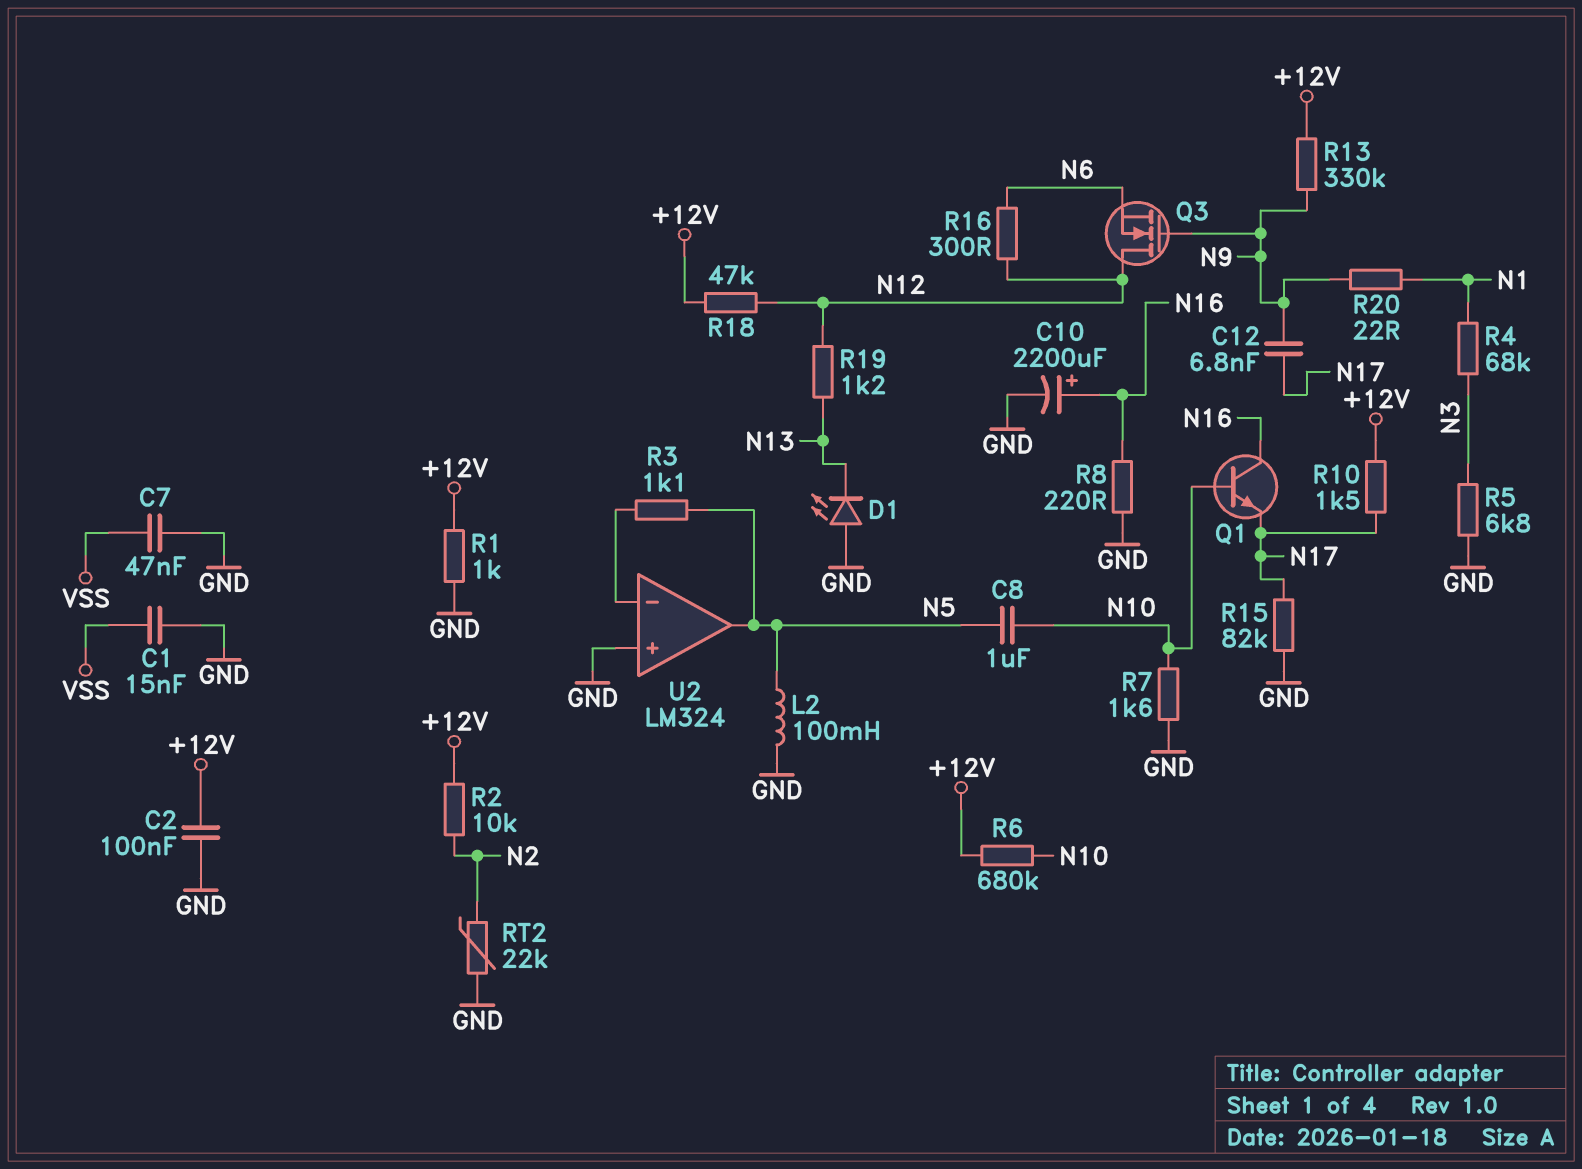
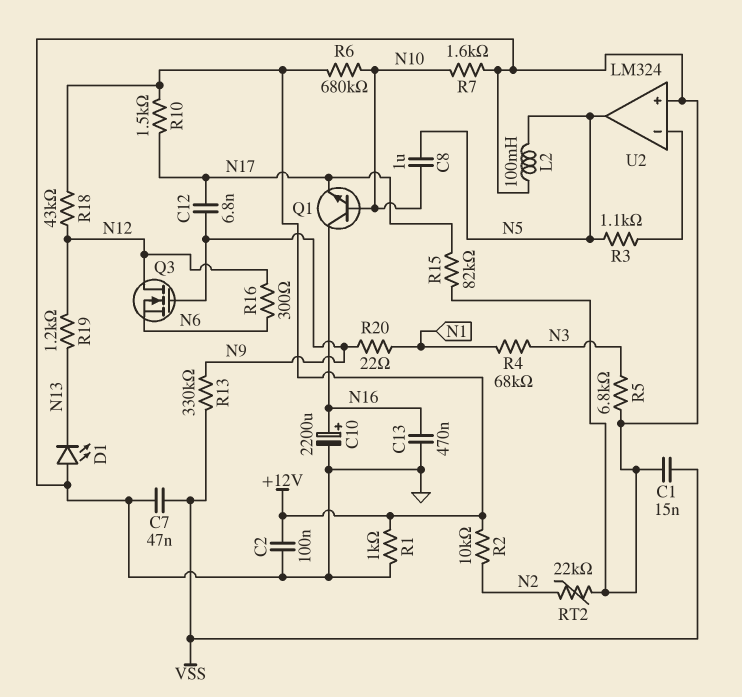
C13: none -> 470nF (GND, N16)
R8: 220 (GND, N16) -> none
R13: 330k (+12V, N9) -> 330k (N9, VSS)
R18: 47k (+12V, N12) -> 43k (+12V, N12)

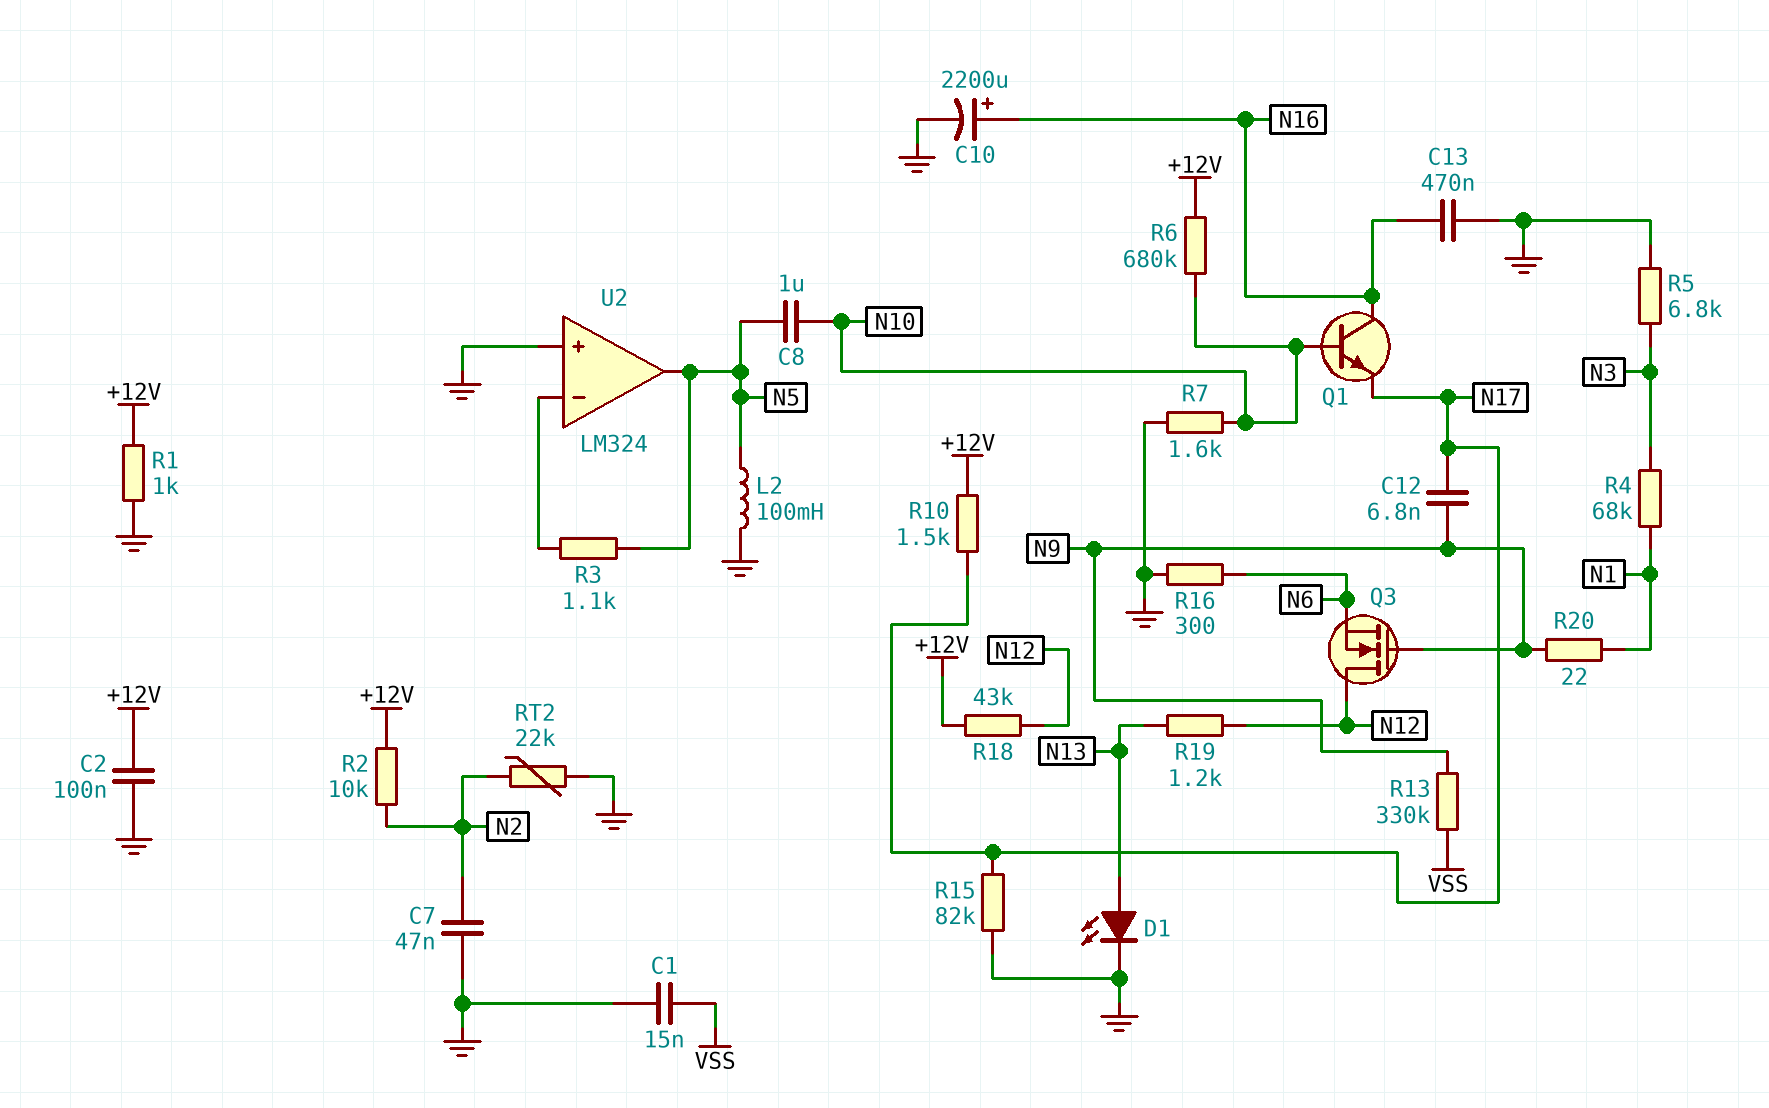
C7: 47nF (GND, VSS) -> 47nF (GND, N2)
D1: LED (A GND, K N13) -> LED (A N13, K GND)
R16: 300 (N6, N12) -> 300 (GND, N6)

